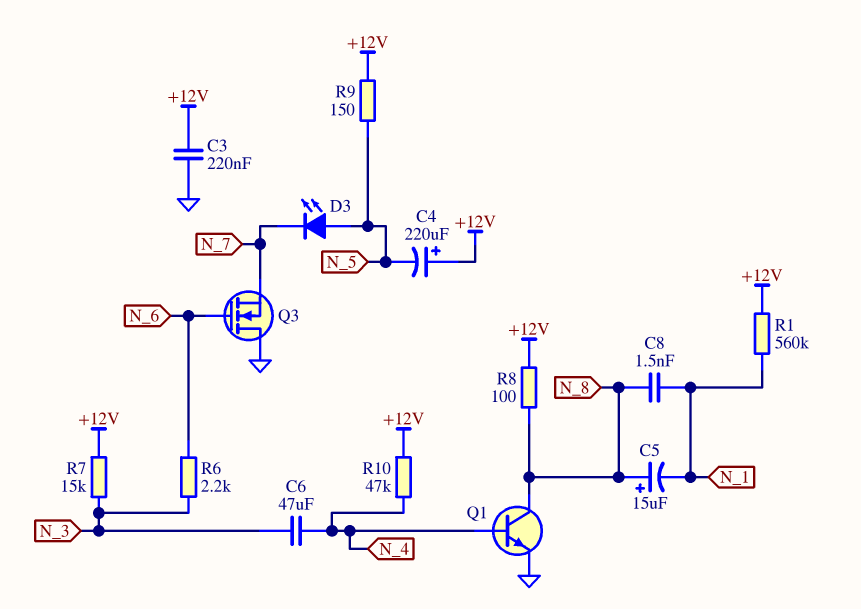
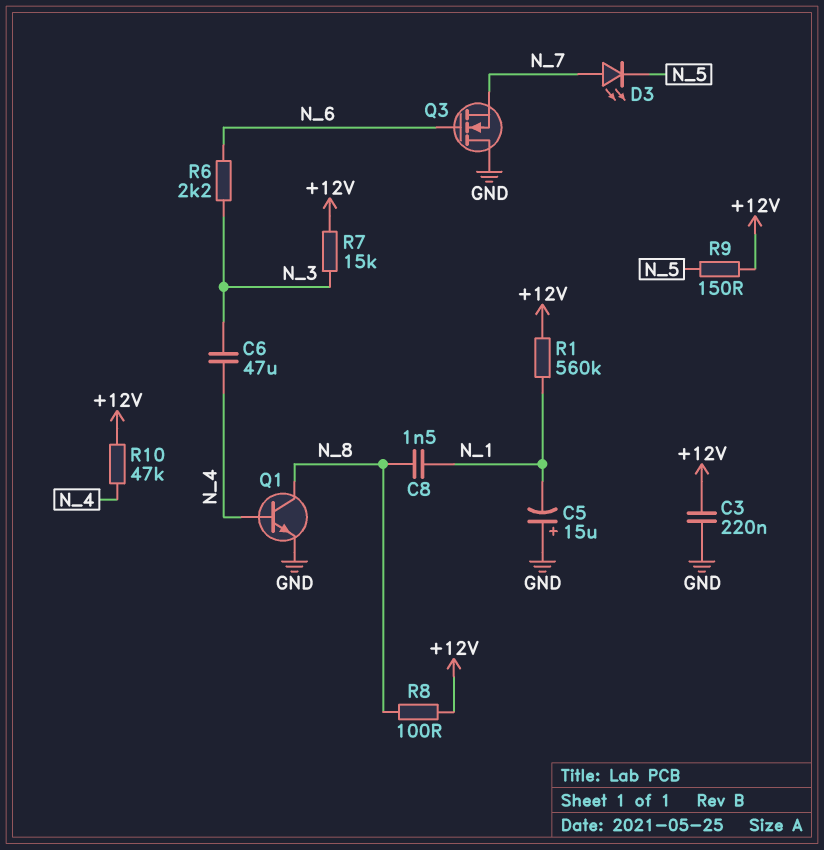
C4: 220uF (plus +12V, minus N_5) -> none
C5: 15uF (plus N_8, minus N_1) -> 15uF (plus GND, minus N_1)
D3: LED (A N_5, K N_7) -> LED (A N_7, K N_5)

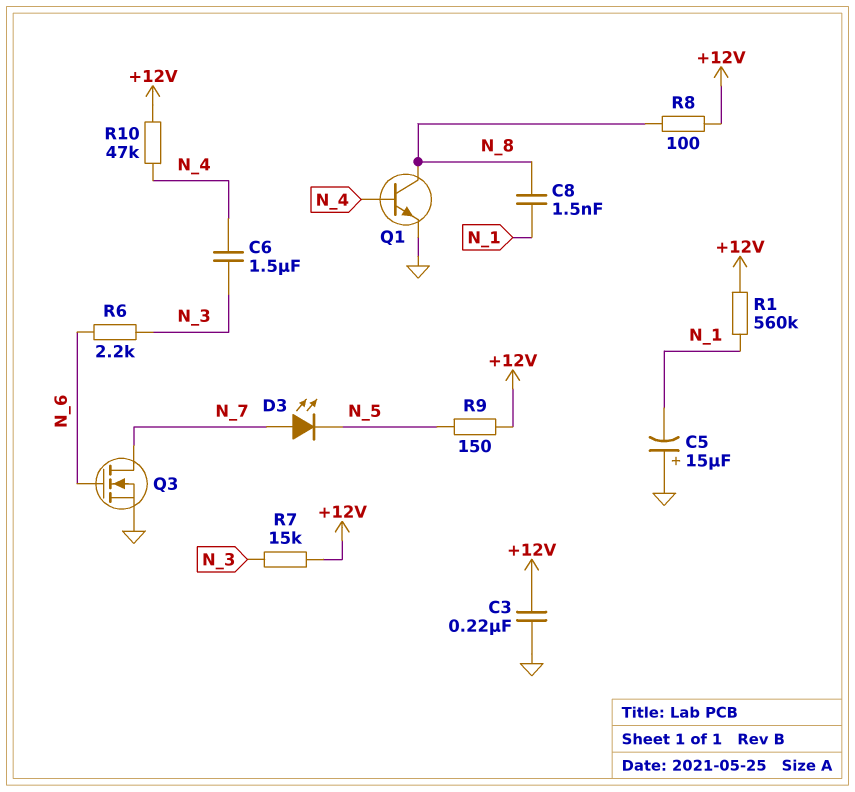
C6: 47uF (N_3, N_4) -> 1.5uF (N_3, N_4)
Q3: NMOS (G N_6, D GND, S N_7) -> NMOS (G N_6, D N_7, S GND)

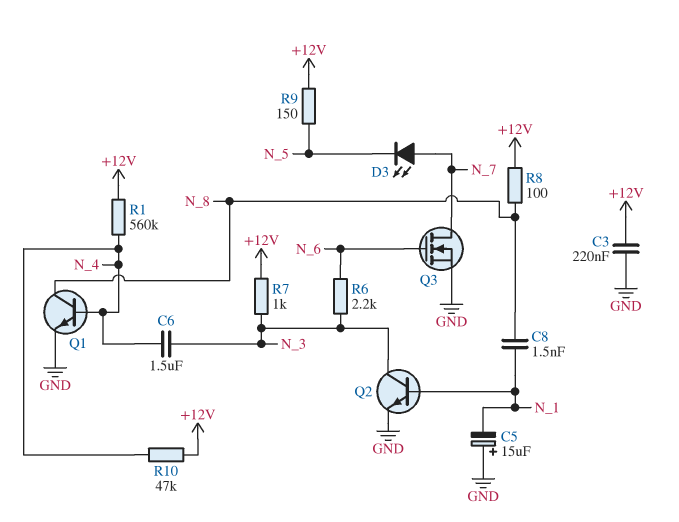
Q2: none -> NPN (B N_1, C N_3, E GND)
R1: 560k (+12V, N_1) -> 560k (+12V, N_4)
R7: 15k (+12V, N_3) -> 1k (+12V, N_3)

